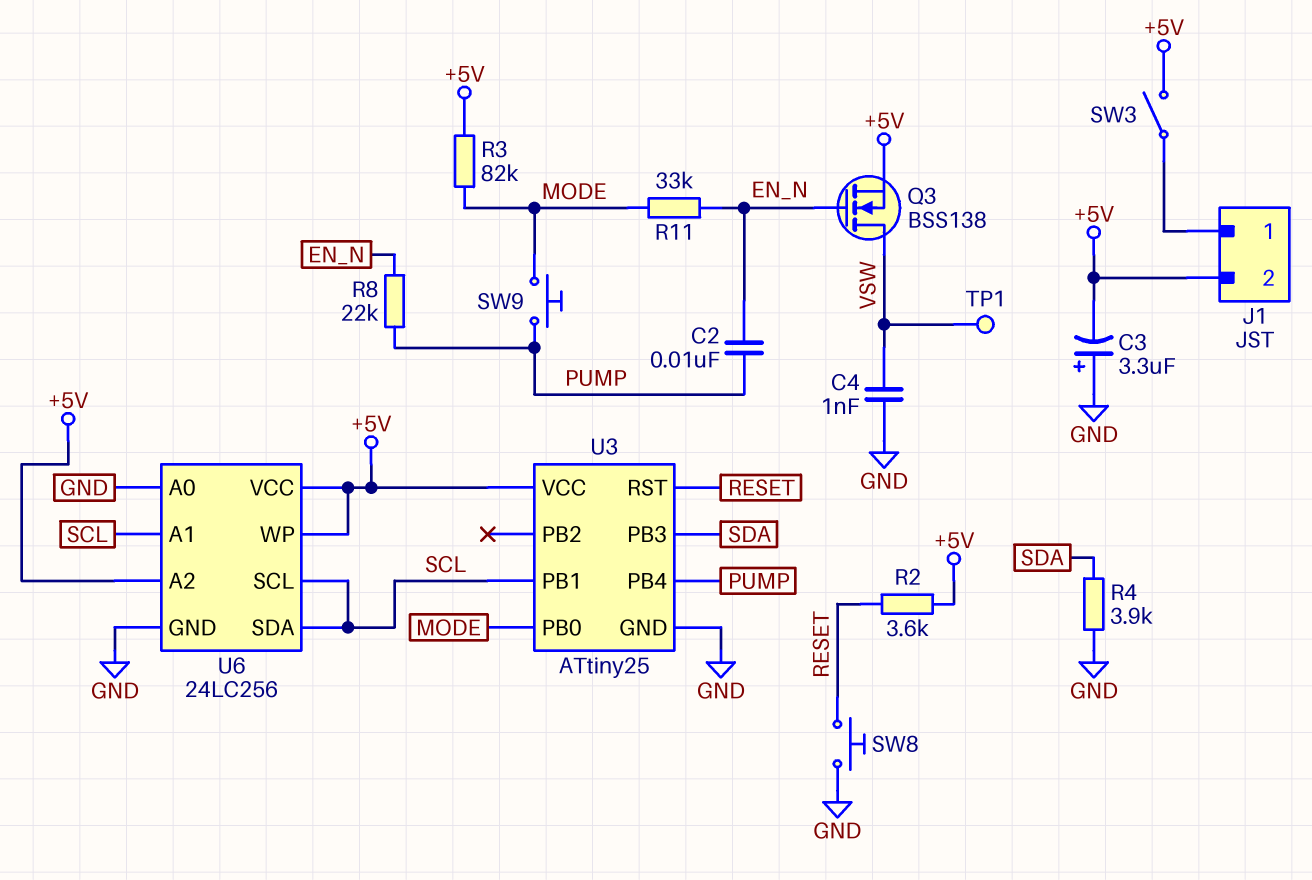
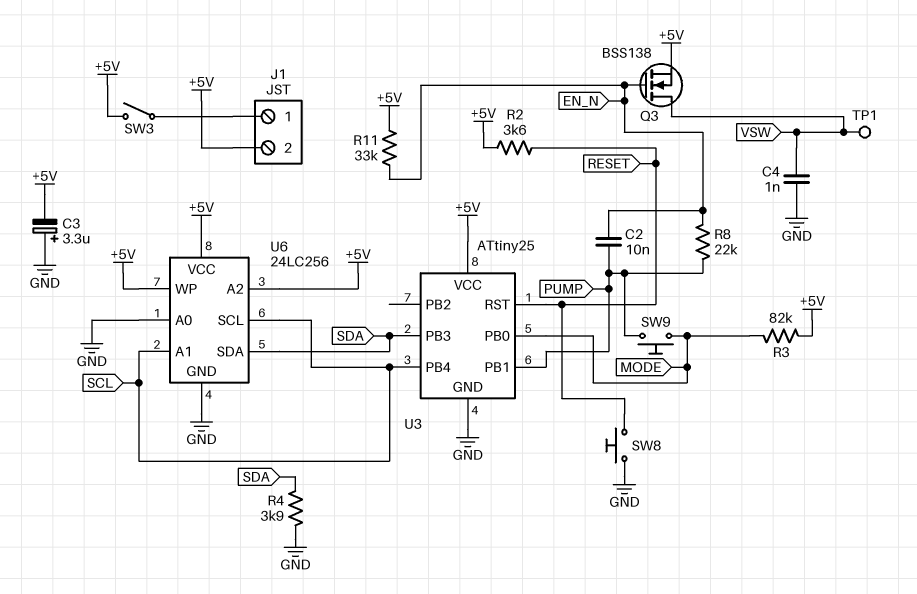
R11: 33k (EN_N, MODE) -> 33k (+5V, EN_N)
U3 pin PB1: SCL -> PUMP
U3 pin PB4: PUMP -> SCL
U6 pin SDA: SCL -> SDA

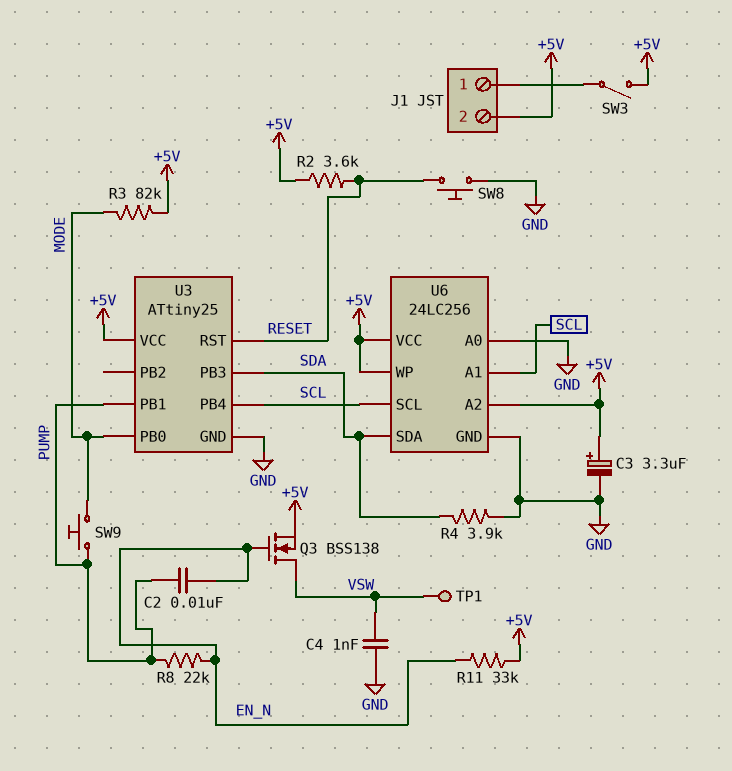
C3: 3.3uF (plus GND, minus +5V) -> 3.3uF (plus +5V, minus GND)

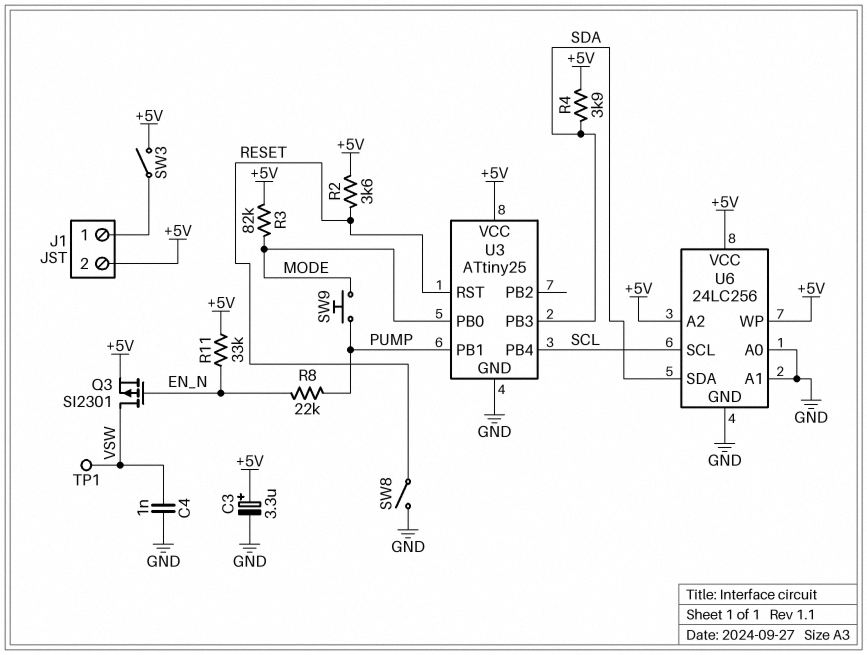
C2: 10nF (EN_N, PUMP) -> none
Q3: NMOS BSS138 (G EN_N, D VSW, S +5V) -> PMOS SI2301 (G EN_N, D VSW, S +5V)
R4: 3.9k (GND, SDA) -> 3.9k (+5V, SDA)
SW8: button (GND, RESET) -> switch (GND, RESET)
U6 pin A1: SCL -> GND

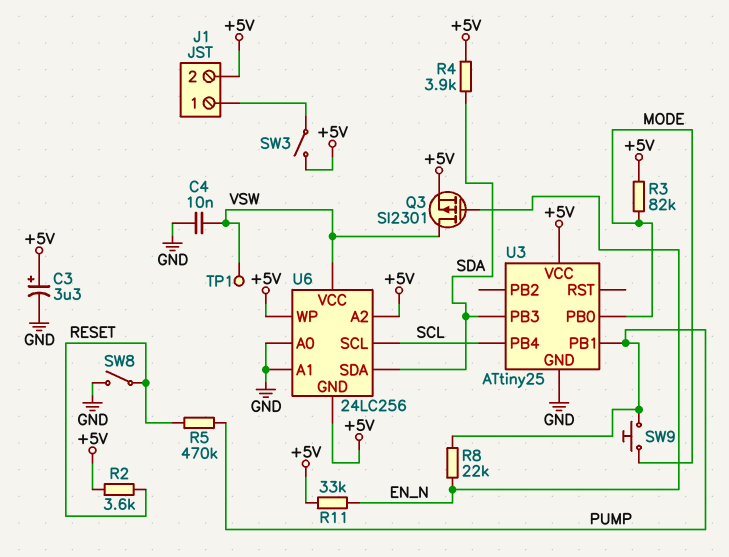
C4: 1nF (GND, VSW) -> 10nF (GND, VSW)
R5: none -> 470k (PUMP, RESET)
U3 pin RST: RESET -> none
U6 pin GND: GND -> +5V
U6 pin VCC: +5V -> VSW

